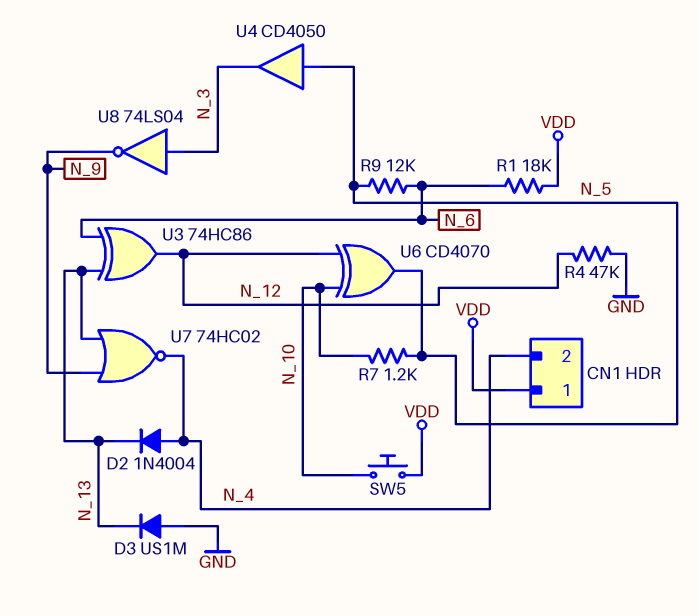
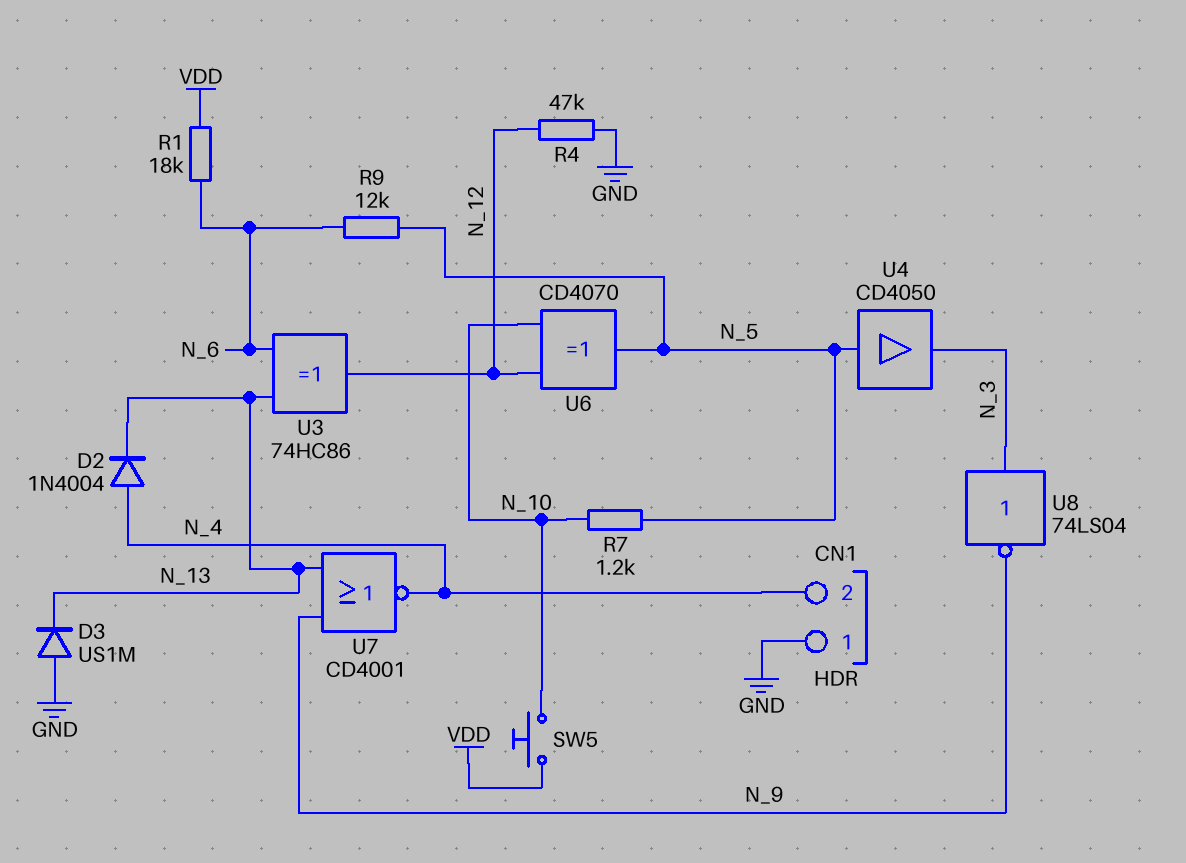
CN1 pin 1: VDD -> GND
U7: NOR 74HC02 (in N_9, in N_13, out N_4) -> NOR CD4001 (in N_9, in N_13, out N_4)

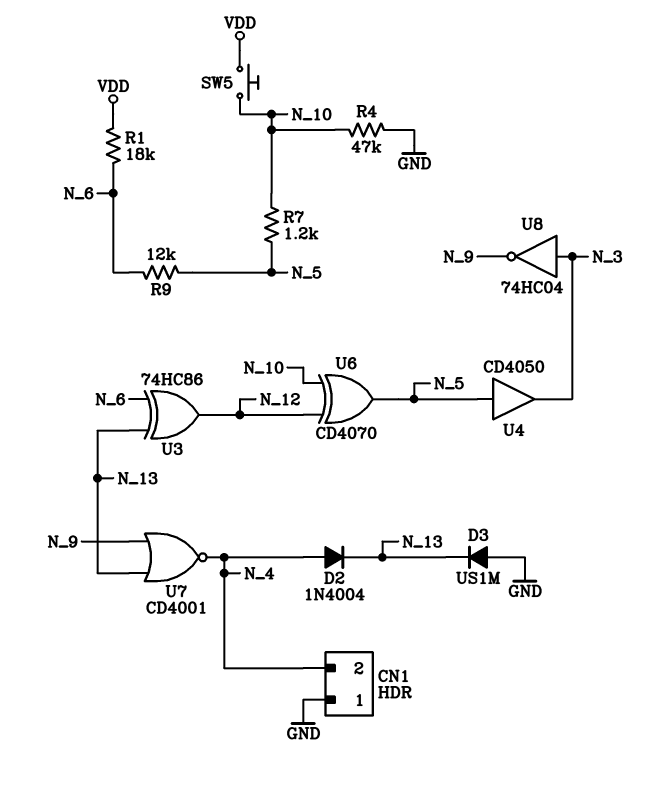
R4: 47k (GND, N_12) -> 47k (GND, N_10)
U8: NOT 74LS04 (in N_3, out N_9) -> NOT 74HC04 (in N_3, out N_9)

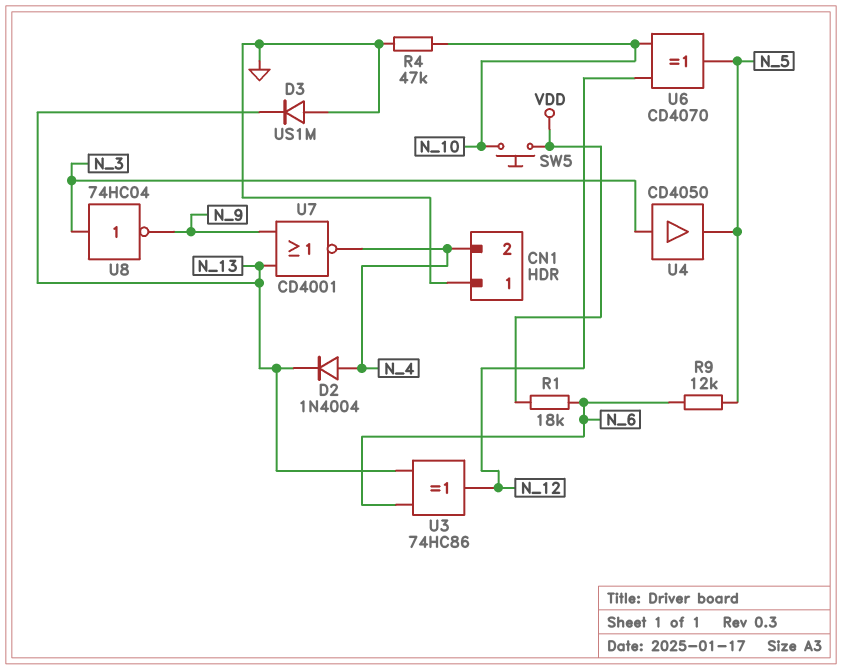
R7: 1.2k (N_5, N_10) -> none
U4: buffer CD4050 (in N_5, out N_3) -> buffer CD4050 (in N_3, out N_5)

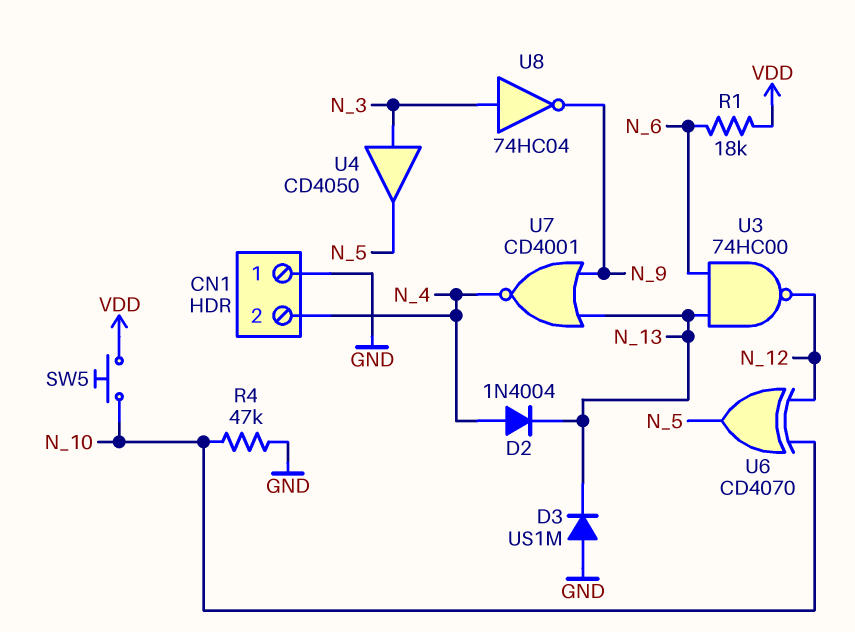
R9: 12k (N_5, N_6) -> none
U3: XOR 74HC86 (in N_6, in N_13, out N_12) -> NAND 74HC00 (in N_6, in N_13, out N_12)

